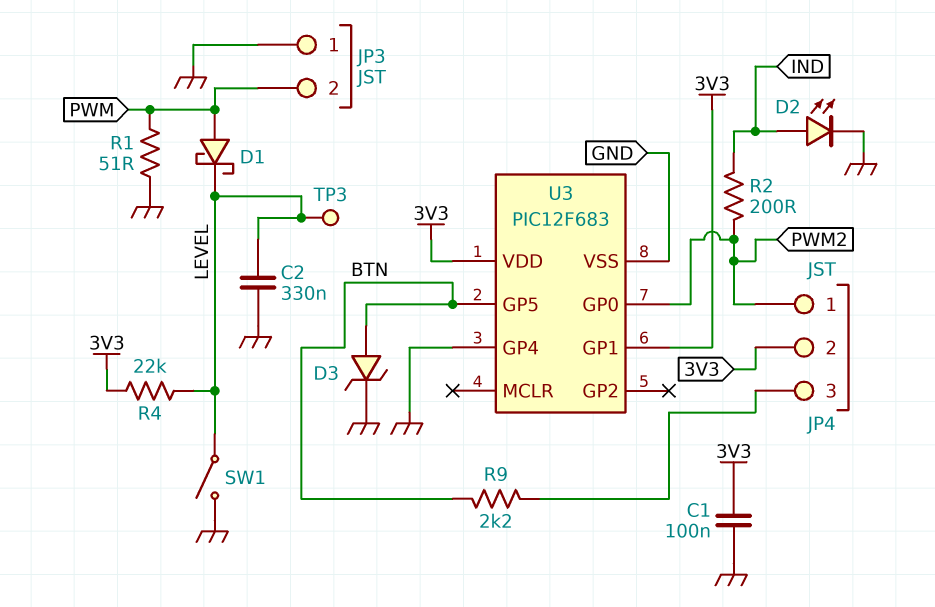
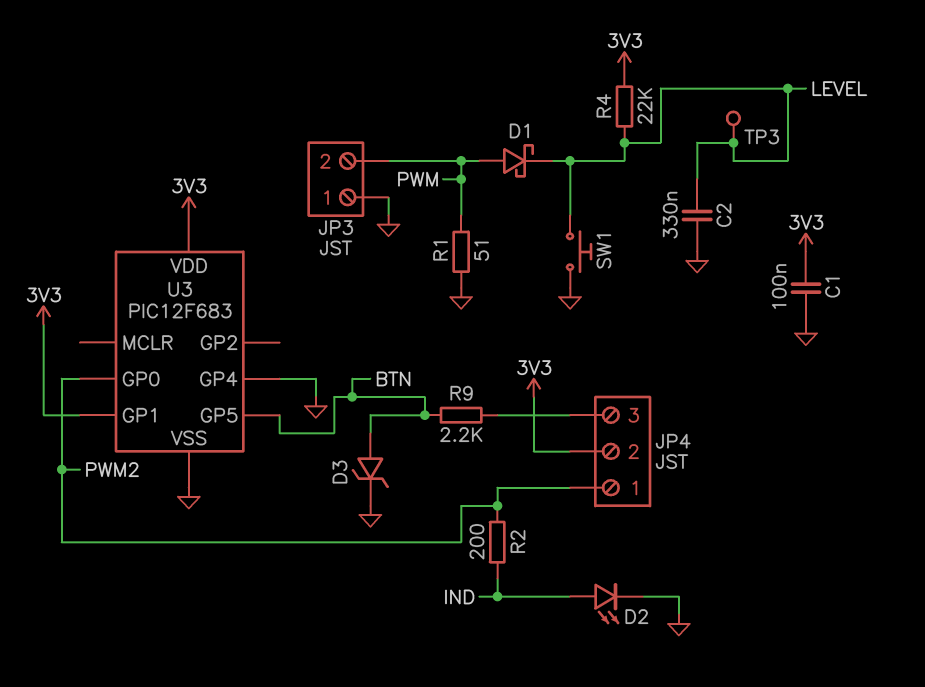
SW1: switch (GND, LEVEL) -> button (GND, LEVEL)

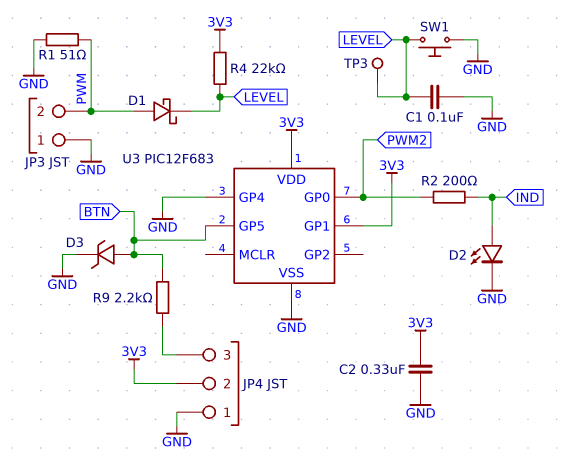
C1: 100nF (3V3, GND) -> 100nF (GND, LEVEL)
C2: 330nF (GND, LEVEL) -> 330nF (3V3, GND)
JP4 pin 1: PWM2 -> GND

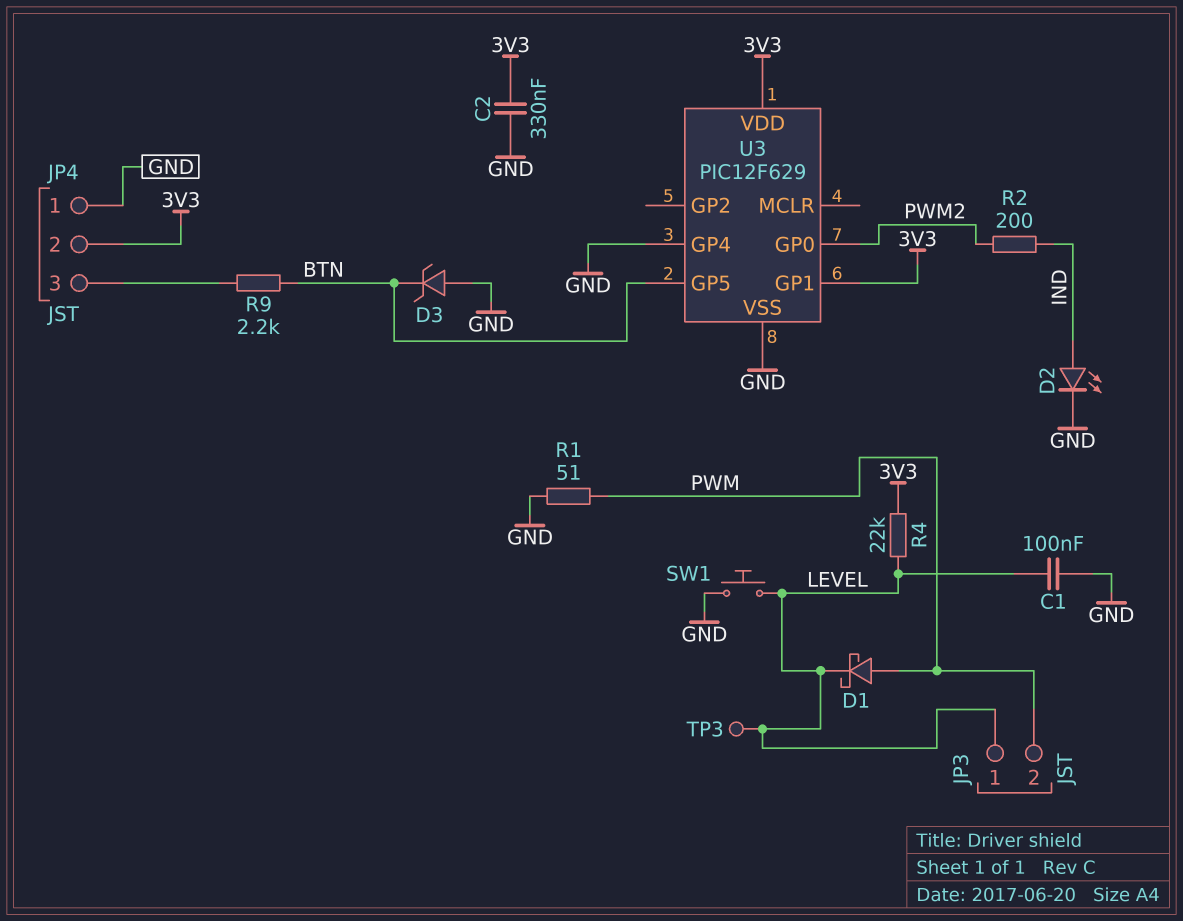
D3: zener (A BTN, K GND) -> zener (A GND, K BTN)
JP3 pin 1: GND -> LEVEL
U3: PIC12F683 -> PIC12F629

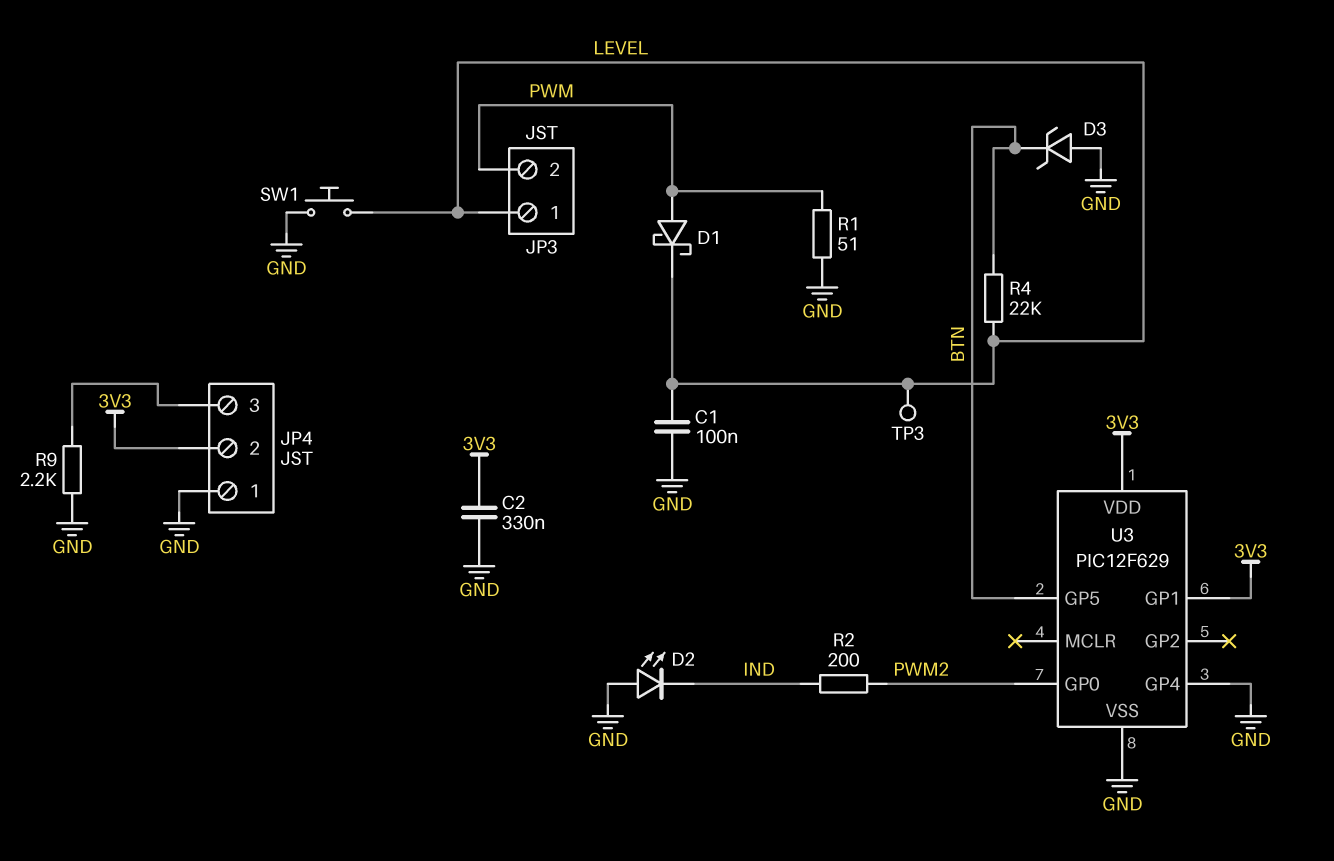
D2: LED (A IND, K GND) -> LED (A GND, K IND)
R4: 22k (3V3, LEVEL) -> 22k (BTN, LEVEL)
R9: 2.2k (BTN, JP4/3) -> 2.2k (GND, JP4/3)

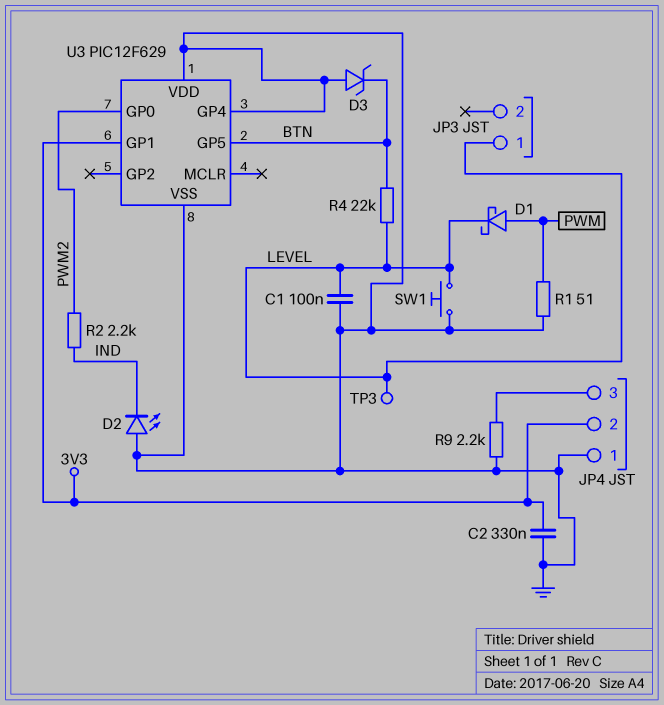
JP3 pin 2: PWM -> none
R2: 200 (IND, PWM2) -> 2.2k (IND, PWM2)
U3 pin VDD: 3V3 -> GND

